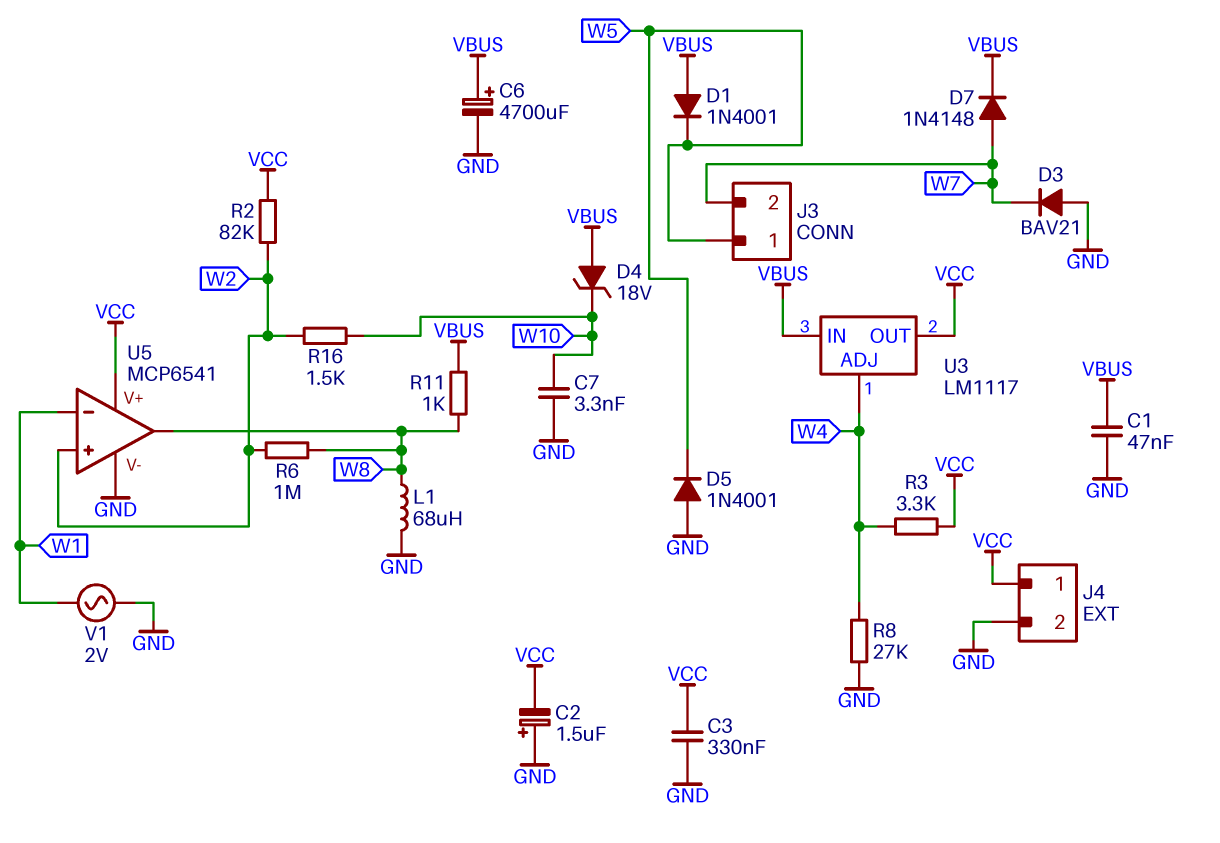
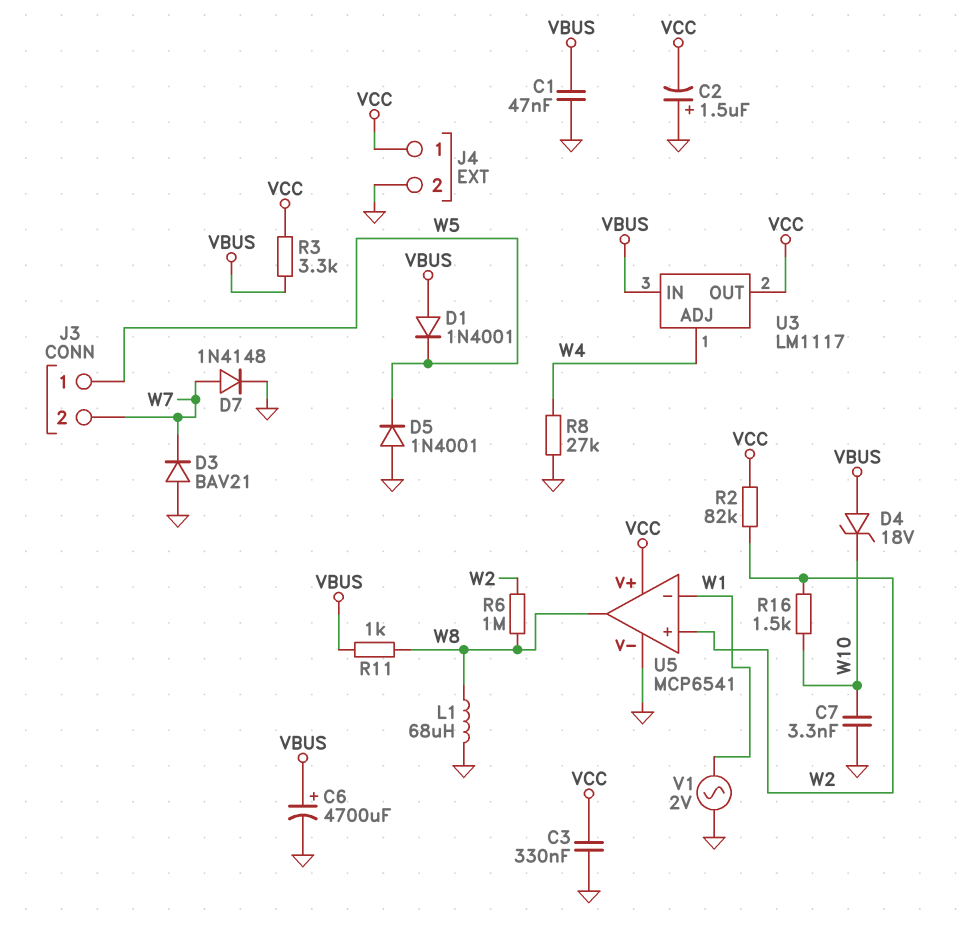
D7: diode 1N4148 (A W7, K VBUS) -> diode 1N4148 (A W7, K GND)
R3: 3.3k (VCC, W4) -> 3.3k (VBUS, VCC)

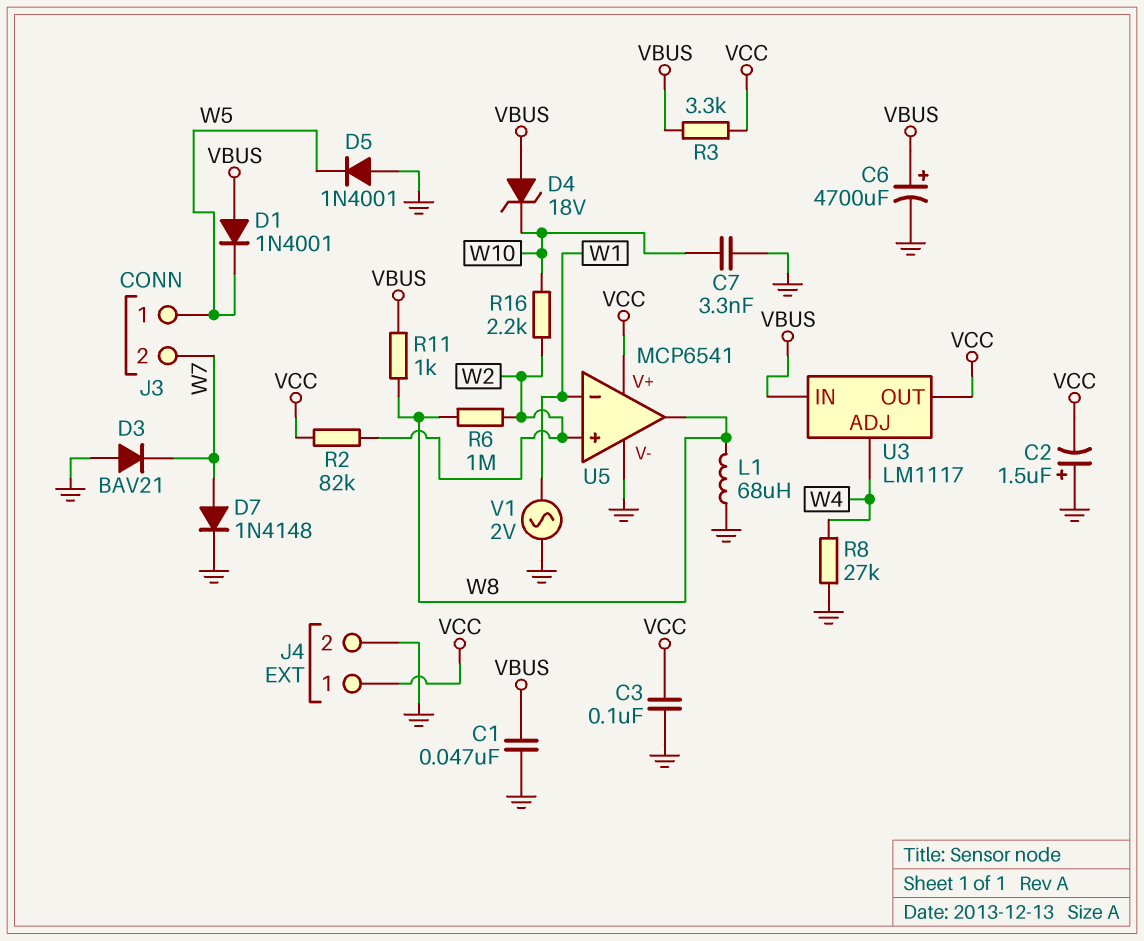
C3: 330nF (GND, VCC) -> 100nF (GND, VCC)
R16: 1.5k (W2, W10) -> 2.2k (W2, W10)

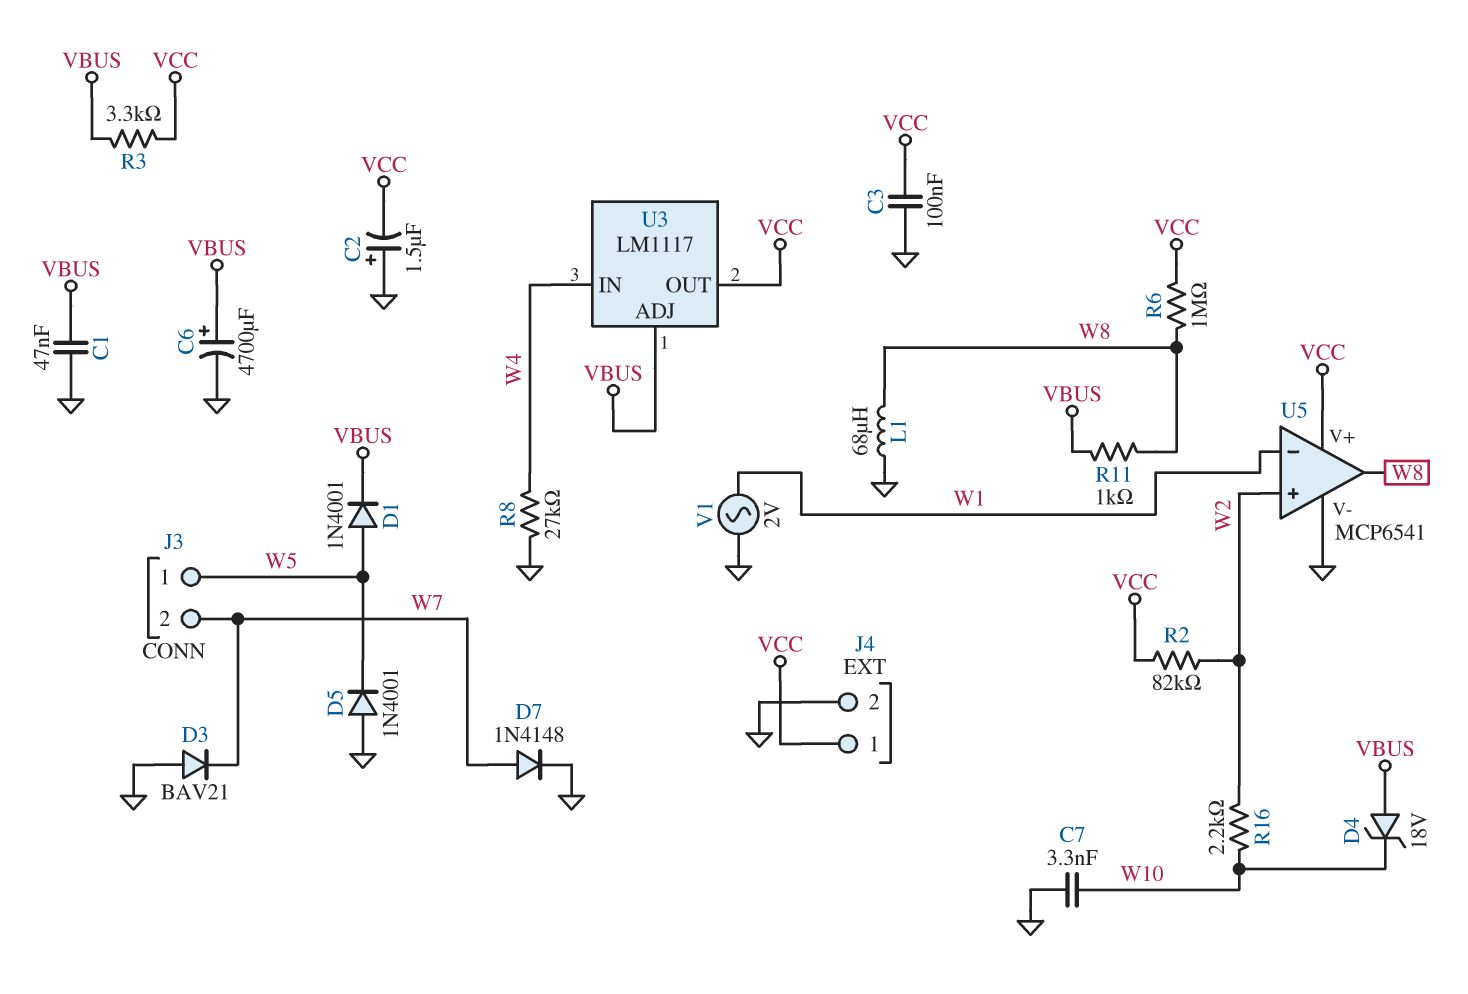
D1: diode 1N4001 (A VBUS, K W5) -> diode 1N4001 (A W5, K VBUS)
R6: 1M (W2, W8) -> 1M (VCC, W8)
U3 pin ADJ: W4 -> VBUS
U3 pin IN: VBUS -> W4

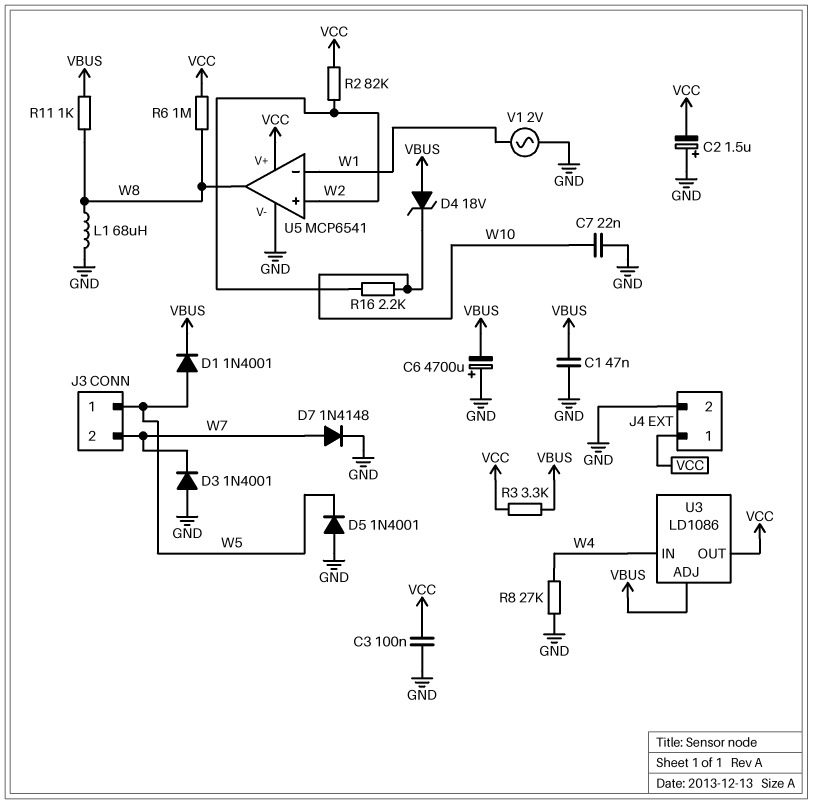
C6: 4700uF (plus VBUS, minus GND) -> 4700uF (plus GND, minus VBUS)
C7: 3.3nF (GND, W10) -> 22nF (GND, W10)
D3: diode BAV21 (A GND, K W7) -> diode 1N4001 (A GND, K W7)
U3: LM1117 -> LD1086

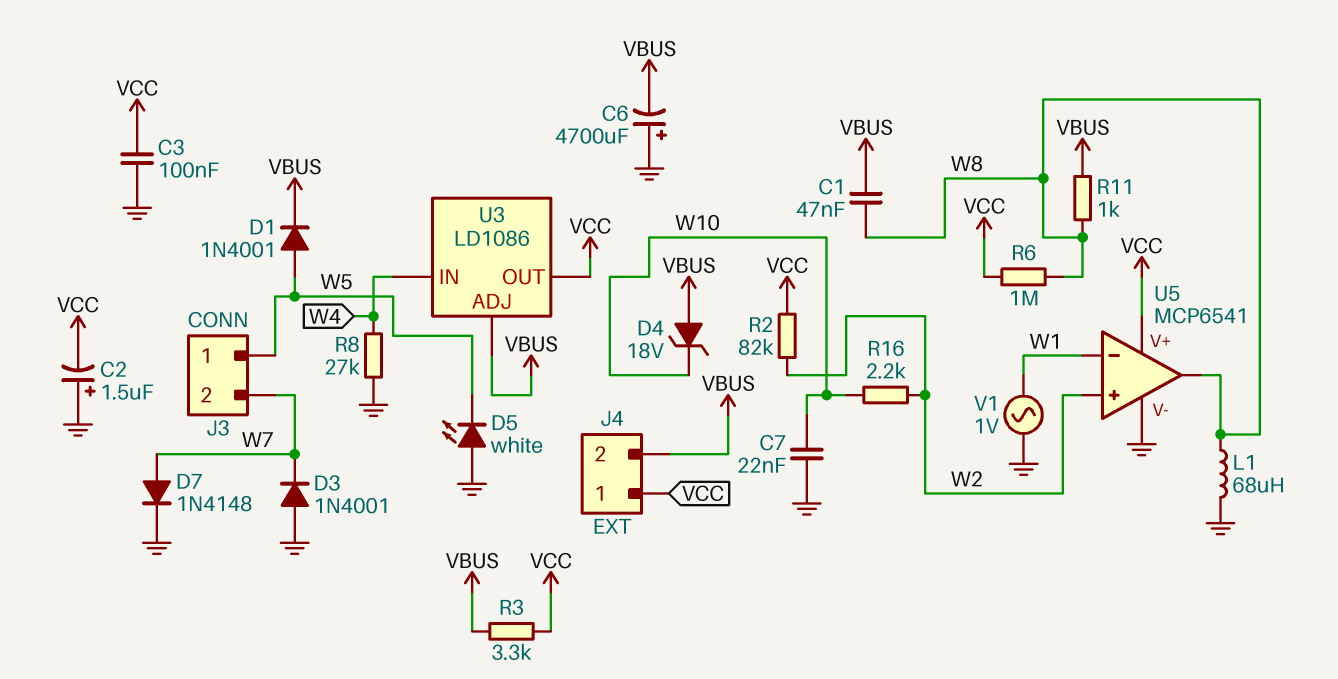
C1: 47nF (GND, VBUS) -> 47nF (VBUS, W8)
D5: diode 1N4001 (A GND, K W5) -> LED white (A GND, K W5)
J4 pin 2: GND -> VBUS
V1: AC 2V (GND, W1) -> AC 1V (GND, W1)

